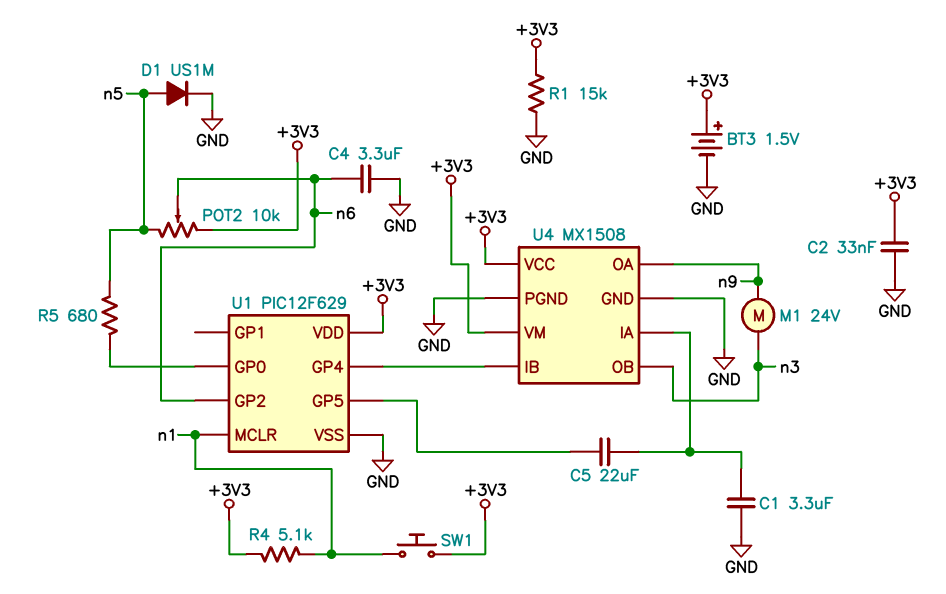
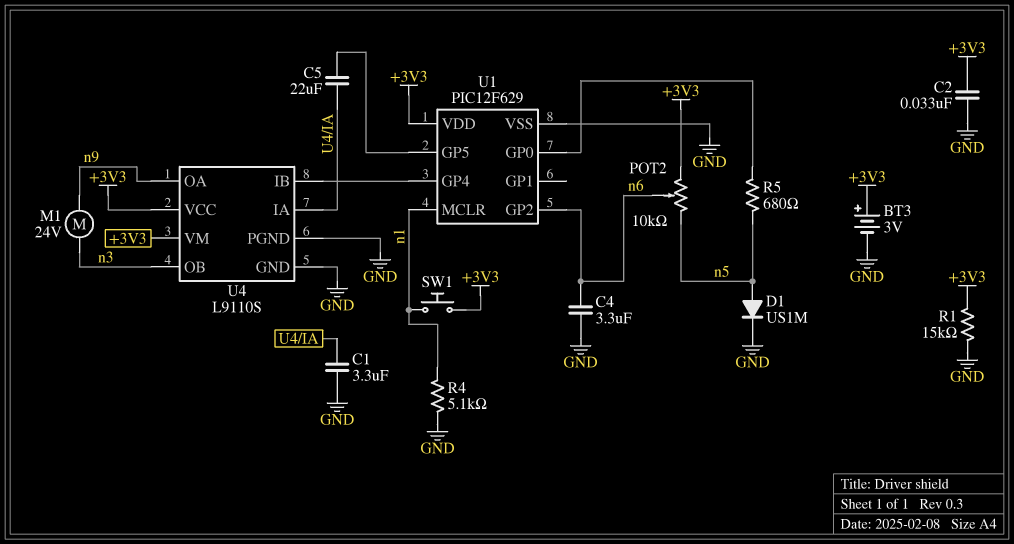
BT3: 1.5V (plus +3V3, minus GND) -> 3V (plus +3V3, minus GND)
R4: 5.1k (+3V3, n1) -> 5.1k (GND, n1)
U4: MX1508 -> L9110S

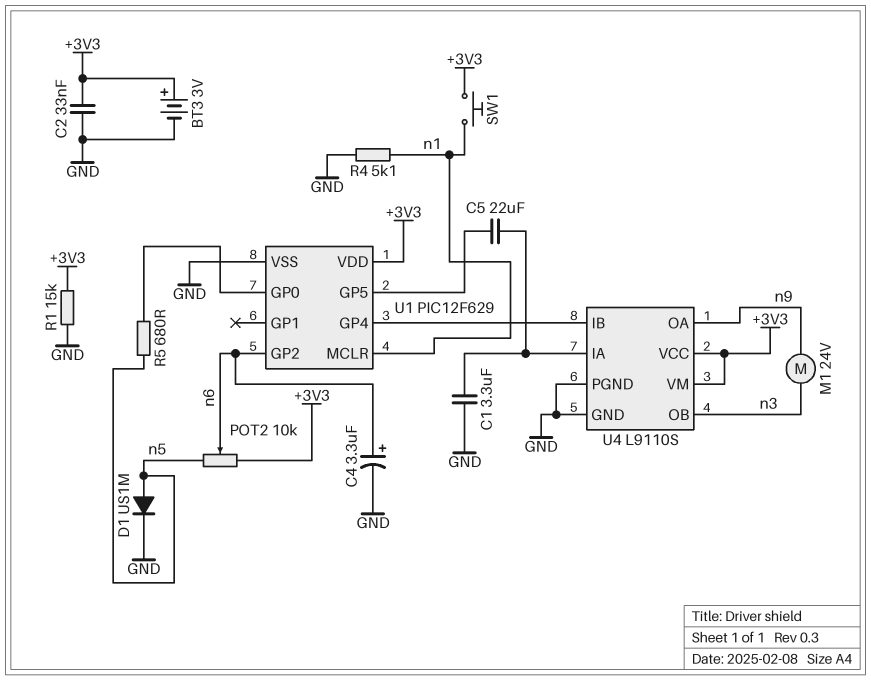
C4: 3.3uF (GND, n6) -> 3.3uF (plus n6, minus GND)

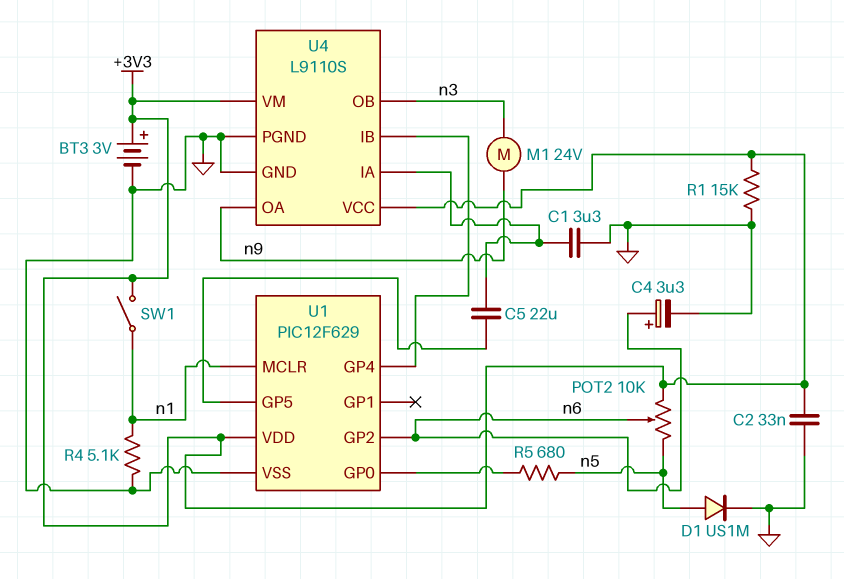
SW1: button (+3V3, n1) -> switch (+3V3, n1)

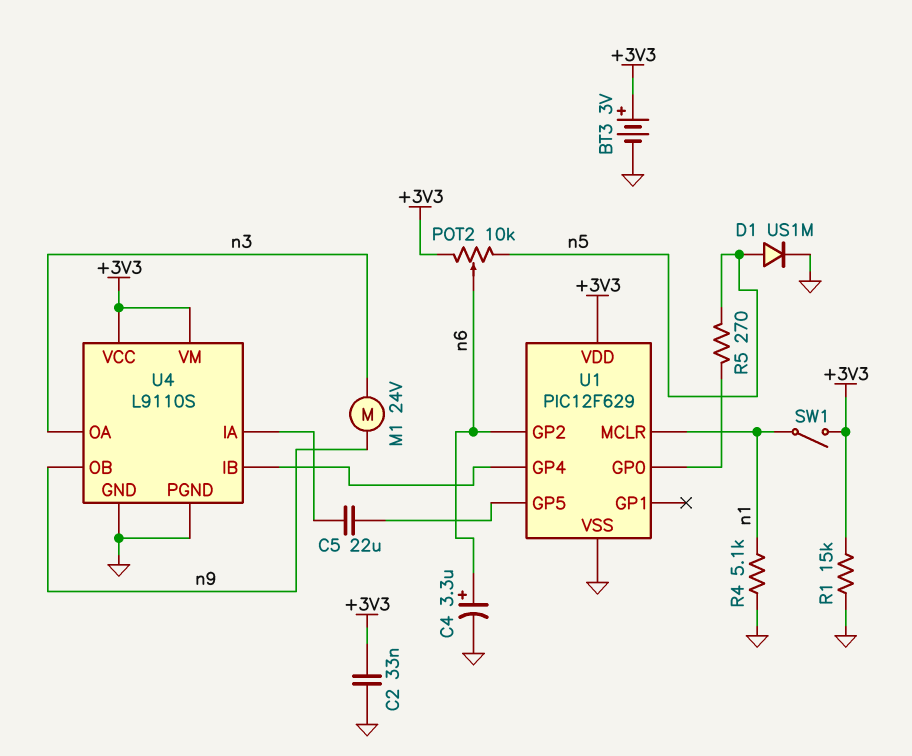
C1: 3.3uF (GND, U4/IA) -> none
R5: 680 (U1/GP0, n5) -> 270 (U1/GP0, n5)
U4 pin OA: n9 -> n3
U4 pin OB: n3 -> n9

